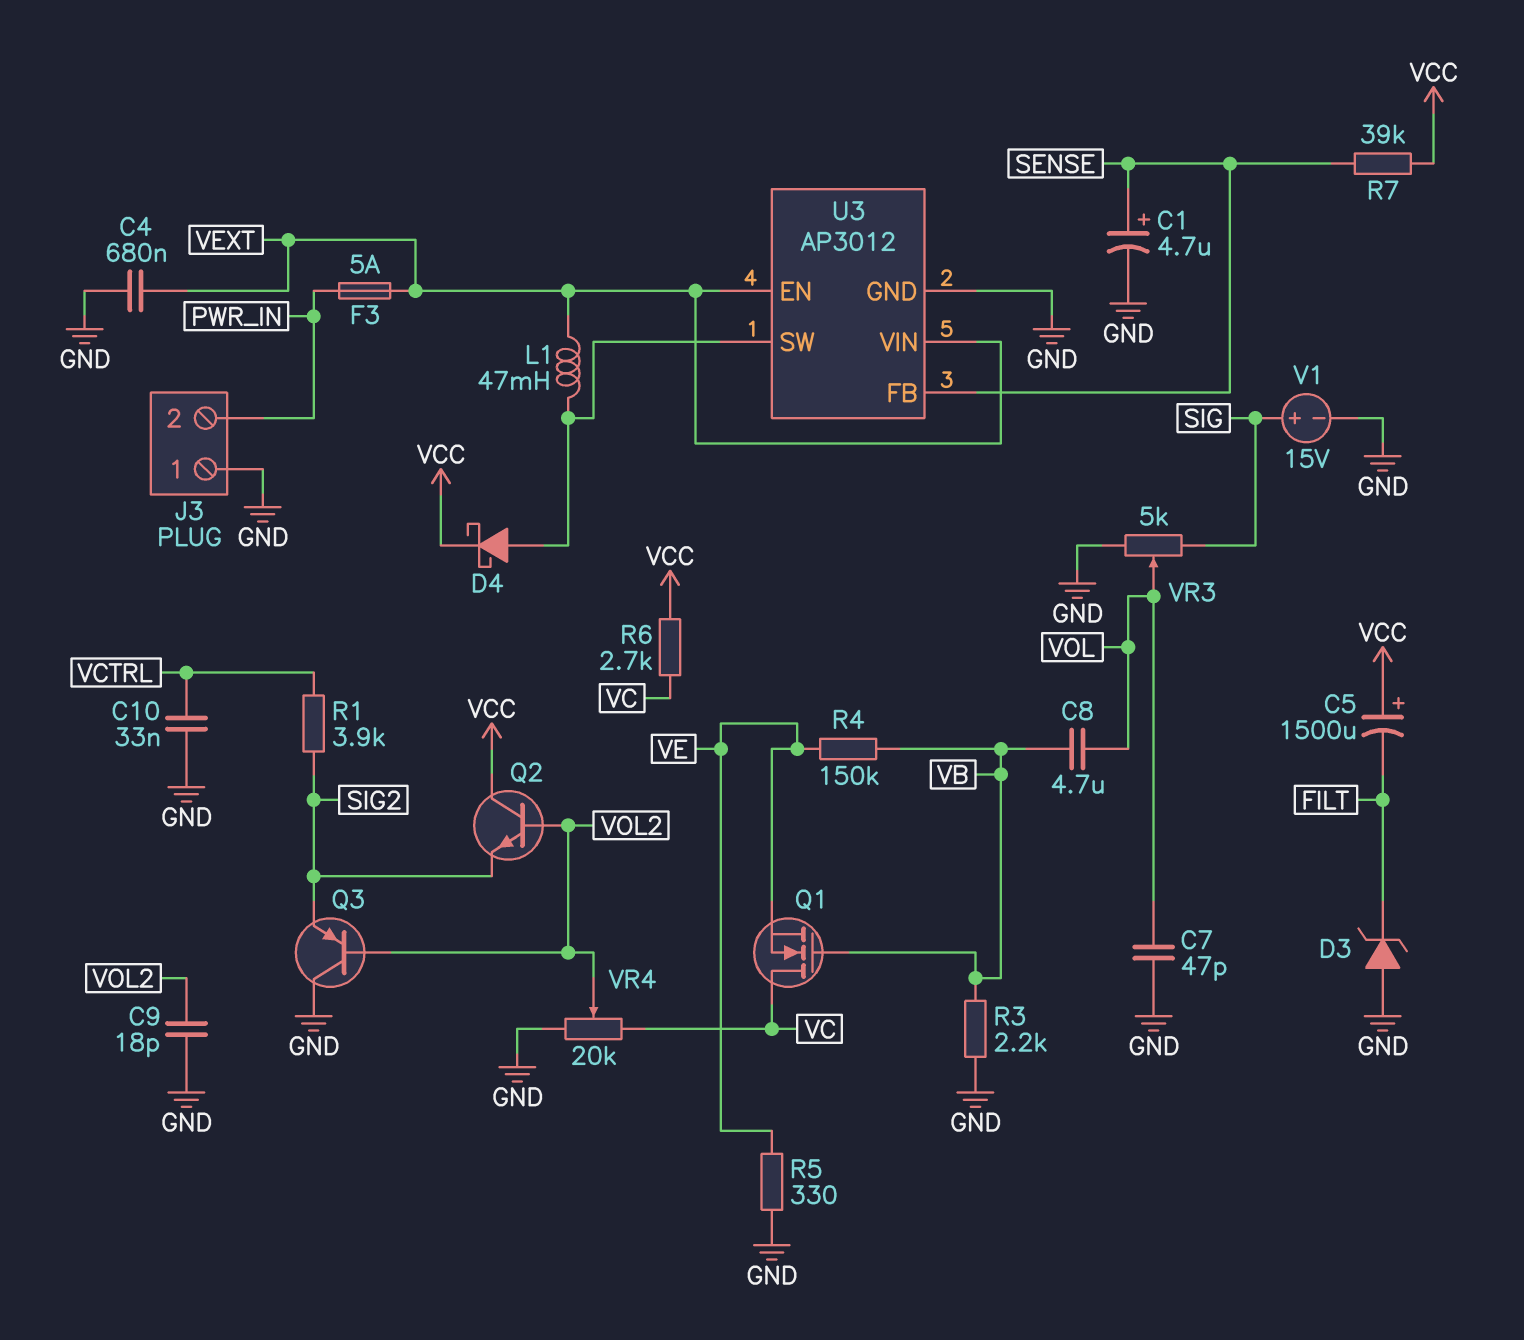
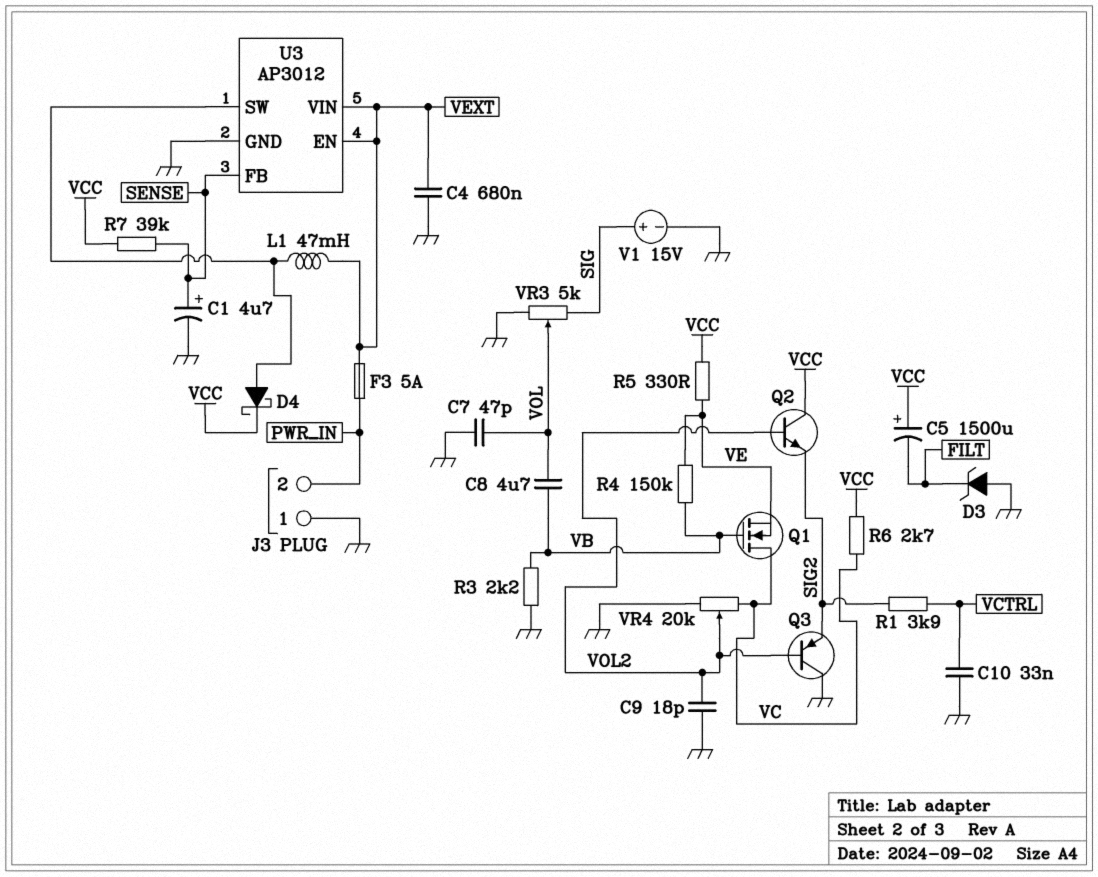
R5: 330 (GND, VE) -> 330 (VCC, VE)

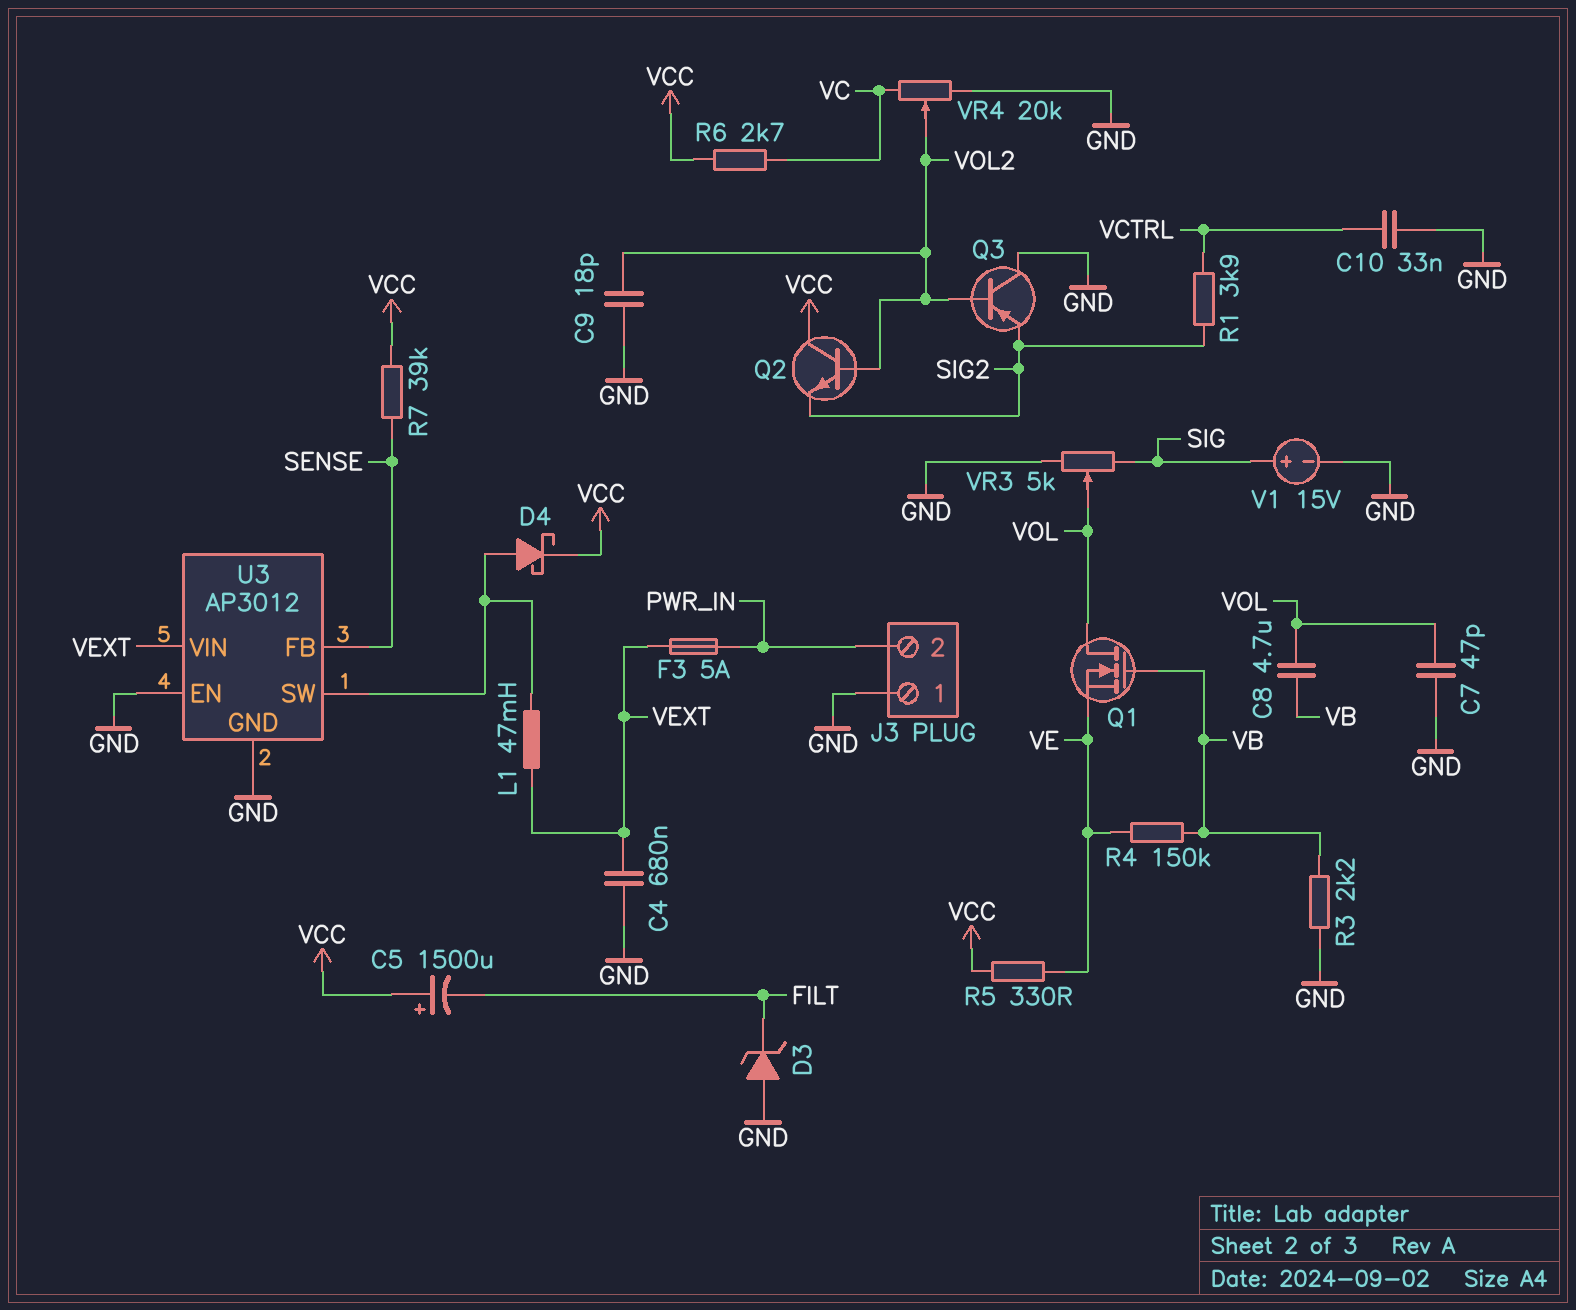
C1: 4.7uF (plus SENSE, minus GND) -> none
Q1: NMOS (G VB, D VC, S VE) -> NMOS (G VB, D VOL, S VE)
U3 pin EN: VEXT -> GND

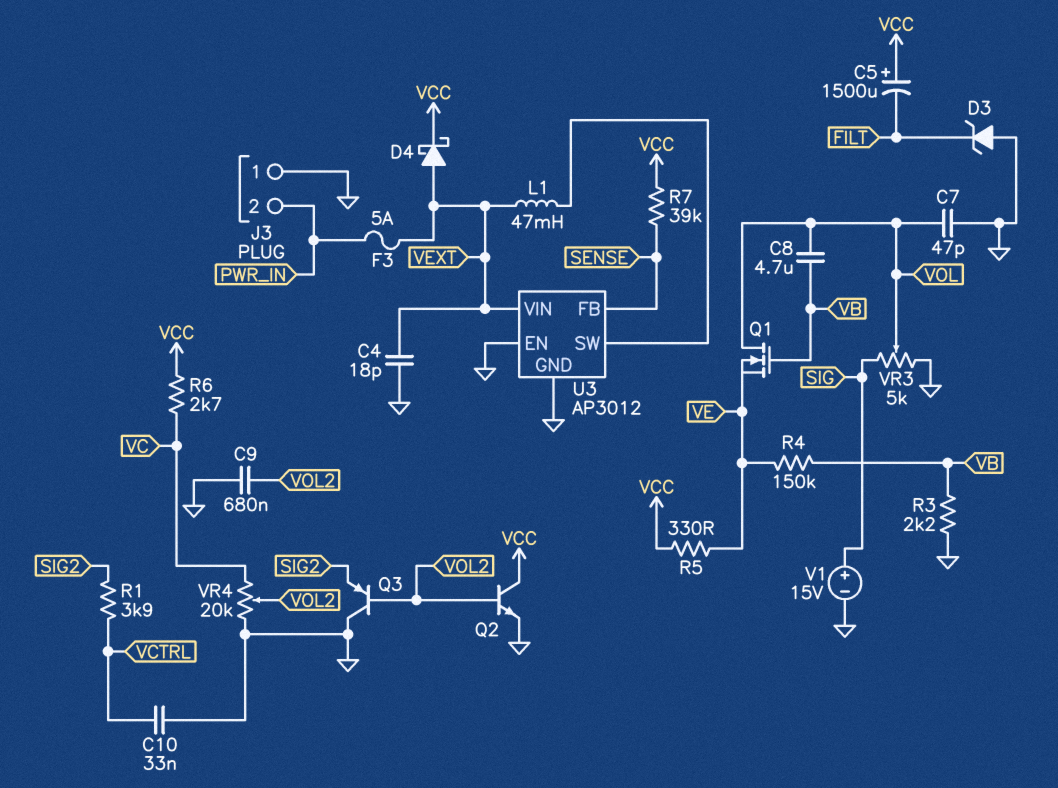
C4: 680nF (GND, VEXT) -> 18pF (GND, VEXT)
C9: 18pF (GND, VOL2) -> 680nF (GND, VOL2)
D4: schottky (A U3/SW, K VCC) -> schottky (A VEXT, K VCC)
Q2: NPN (B VOL2, C VCC, E SIG2) -> NPN (B VOL2, C VCC, E GND)

